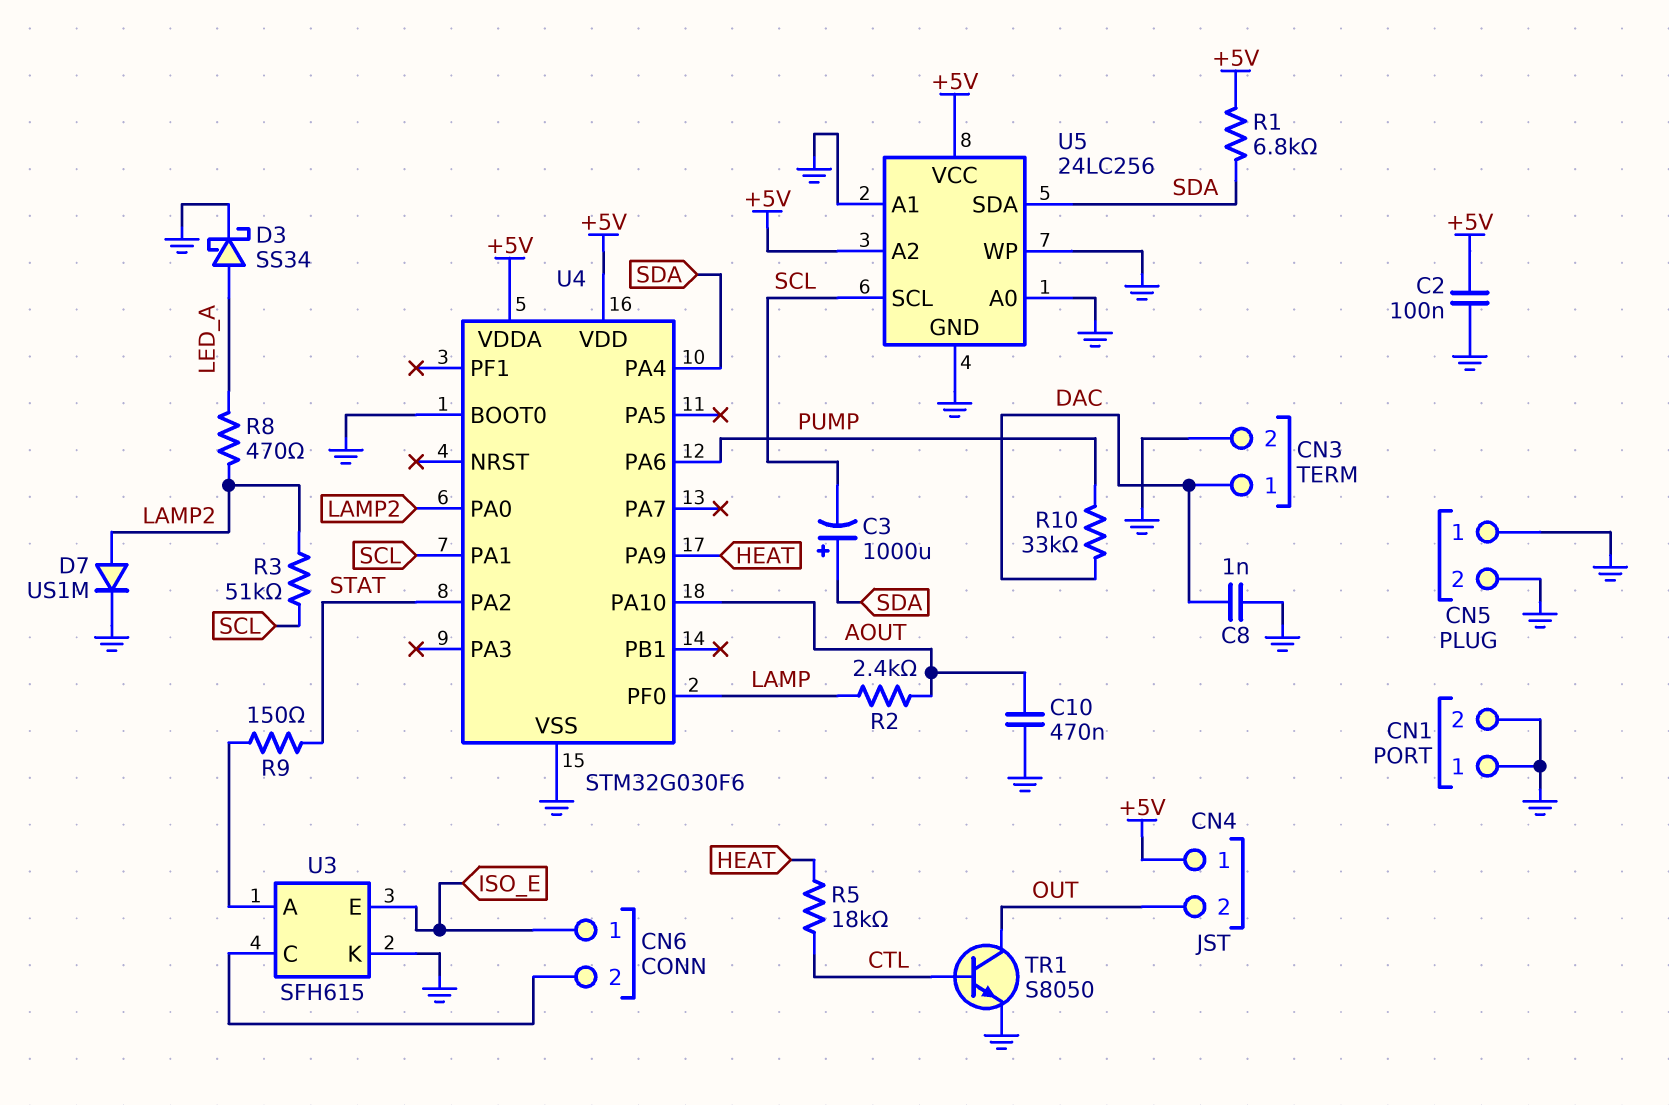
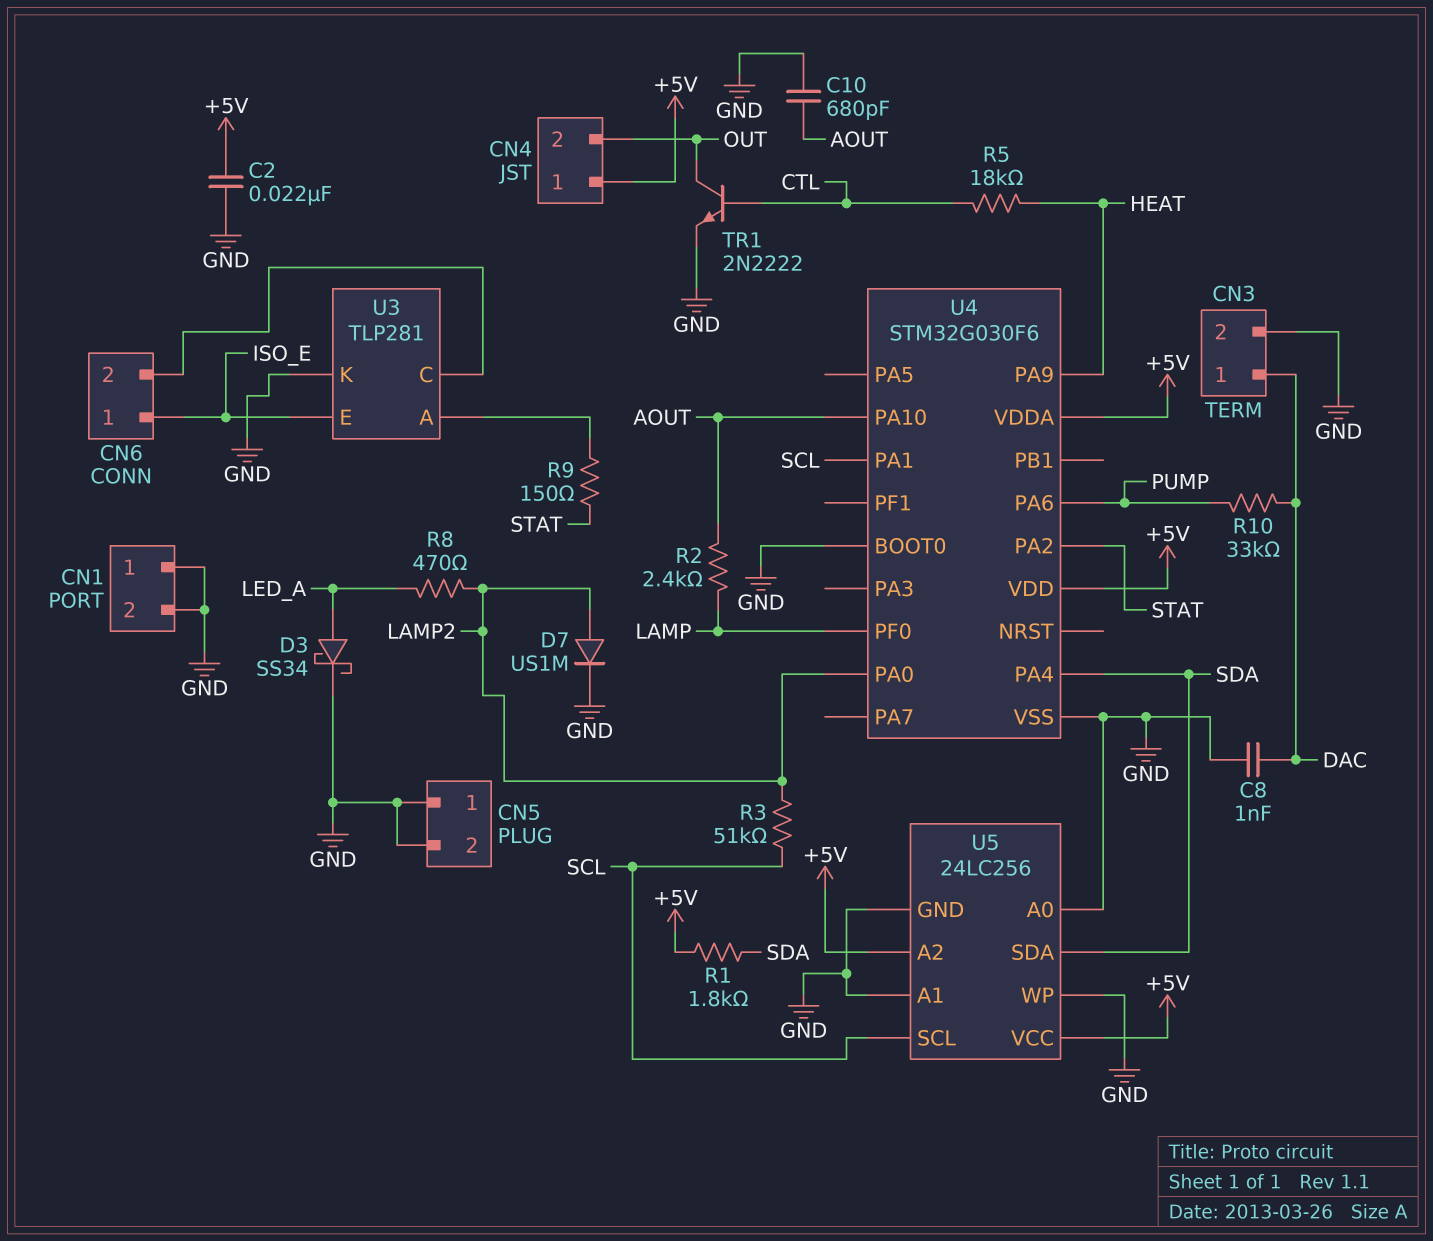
C2: 100nF (+5V, GND) -> 22nF (+5V, GND)
C3: 1000uF (plus SDA, minus SCL) -> none
C10: 470nF (AOUT, GND) -> 680pF (AOUT, GND)
R1: 6.8k (+5V, SDA) -> 1.8k (+5V, SDA)
TR1: NPN S8050 (B CTL, C OUT, E GND) -> NPN 2N2222 (B CTL, C OUT, E GND)
U3: SFH615 -> TLP281

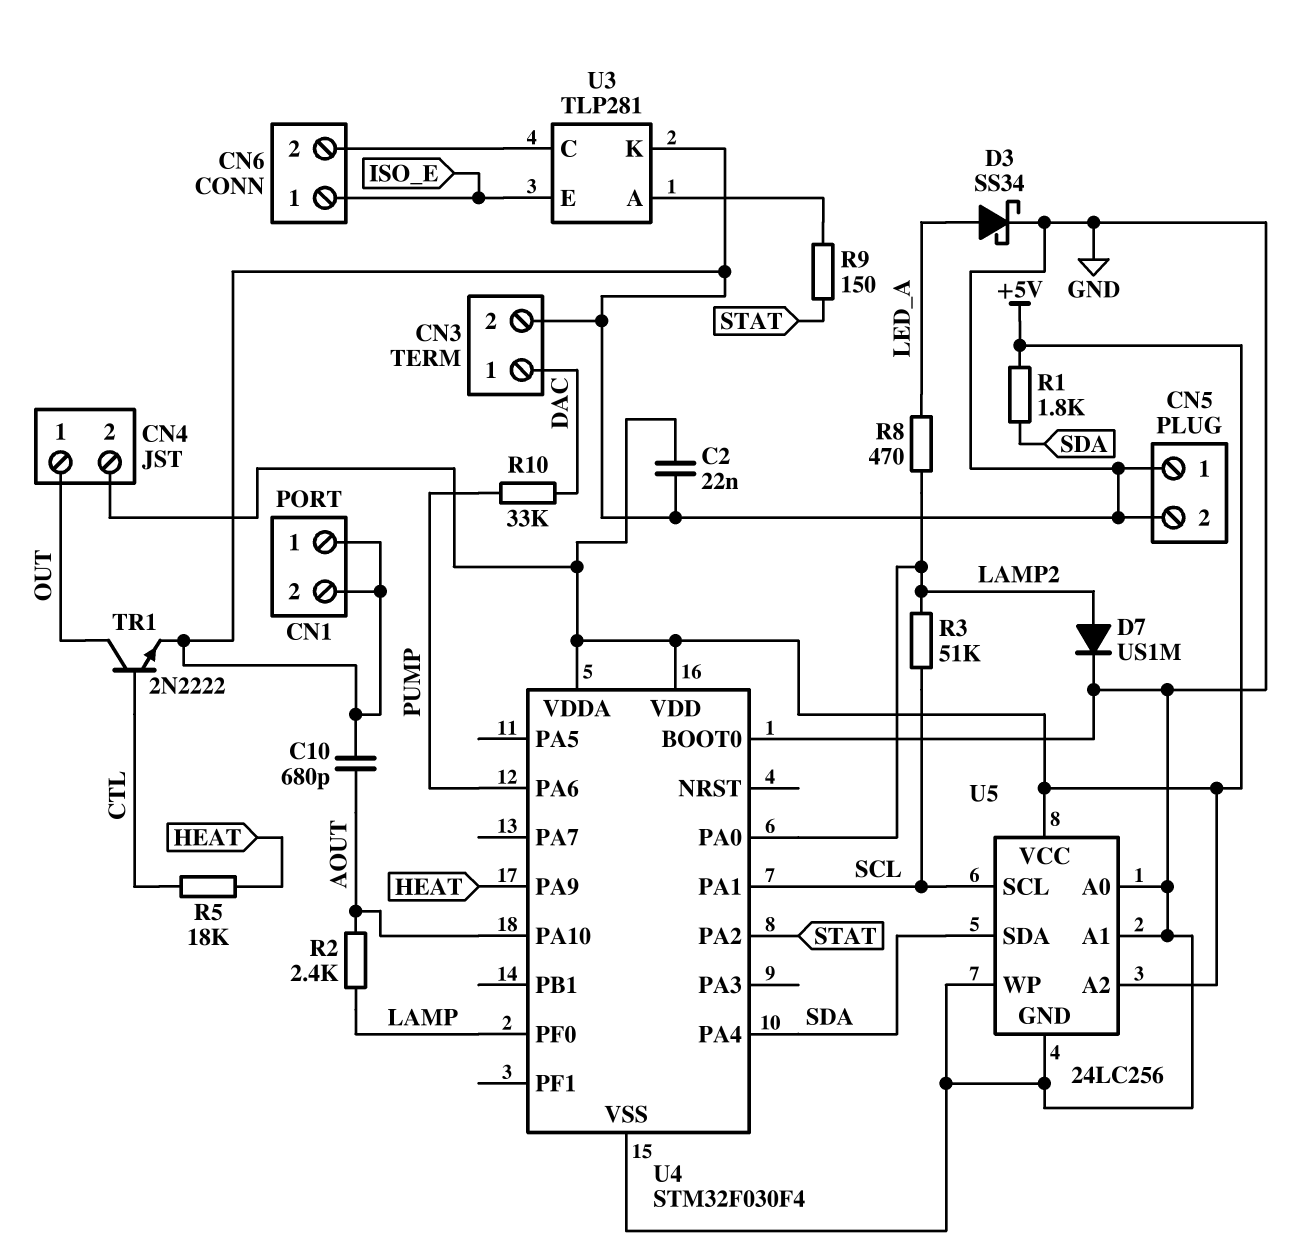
C8: 1nF (DAC, GND) -> none
CN4 pin 1: +5V -> OUT
CN4 pin 2: OUT -> +5V
U4: STM32G030F6 -> STM32F030F4

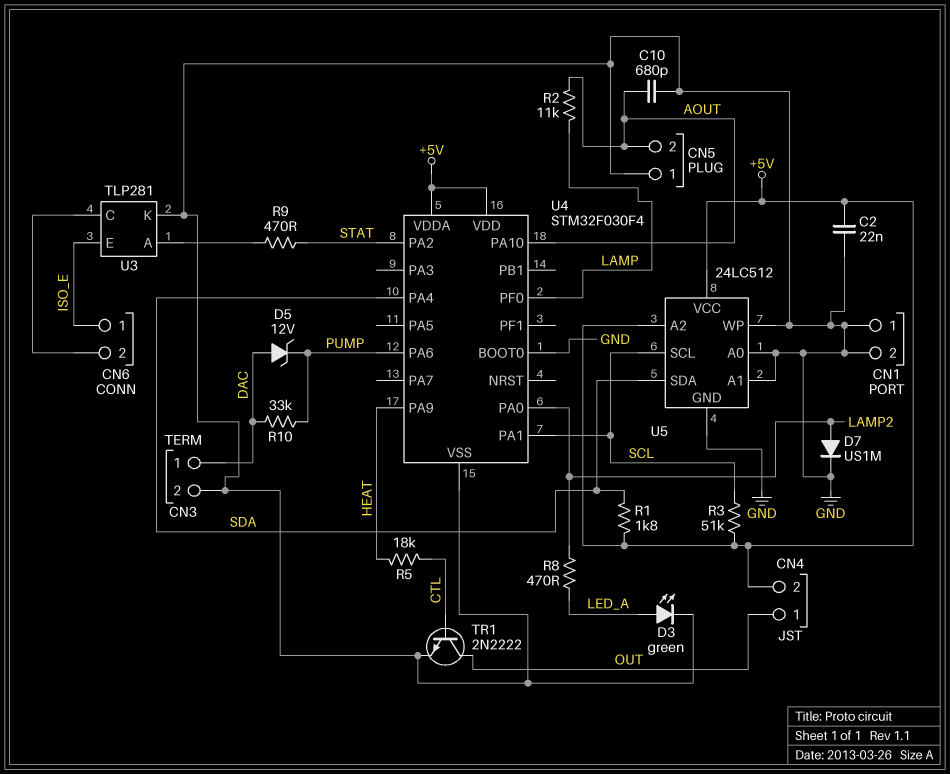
CN5 pin 2: GND -> AOUT
D3: schottky SS34 (A LED_A, K GND) -> LED green (A LED_A, K GND)
D5: none -> zener 12V (A DAC, K PUMP)
R2: 2.4k (AOUT, LAMP) -> 11k (AOUT, LAMP)
R3: 51k (LAMP2, SCL) -> 51k (+5V, SCL)
R9: 150 (STAT, U3/A) -> 470 (STAT, U3/A)
U5: 24LC256 -> 24LC512

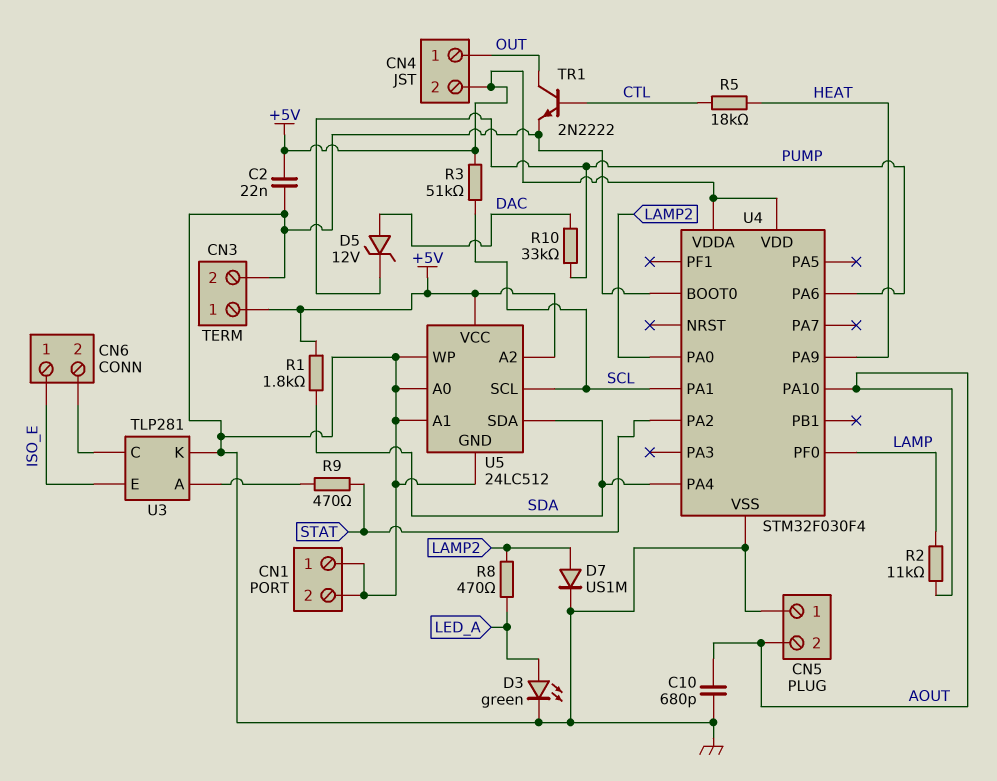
CN3 pin 1: DAC -> +5V

